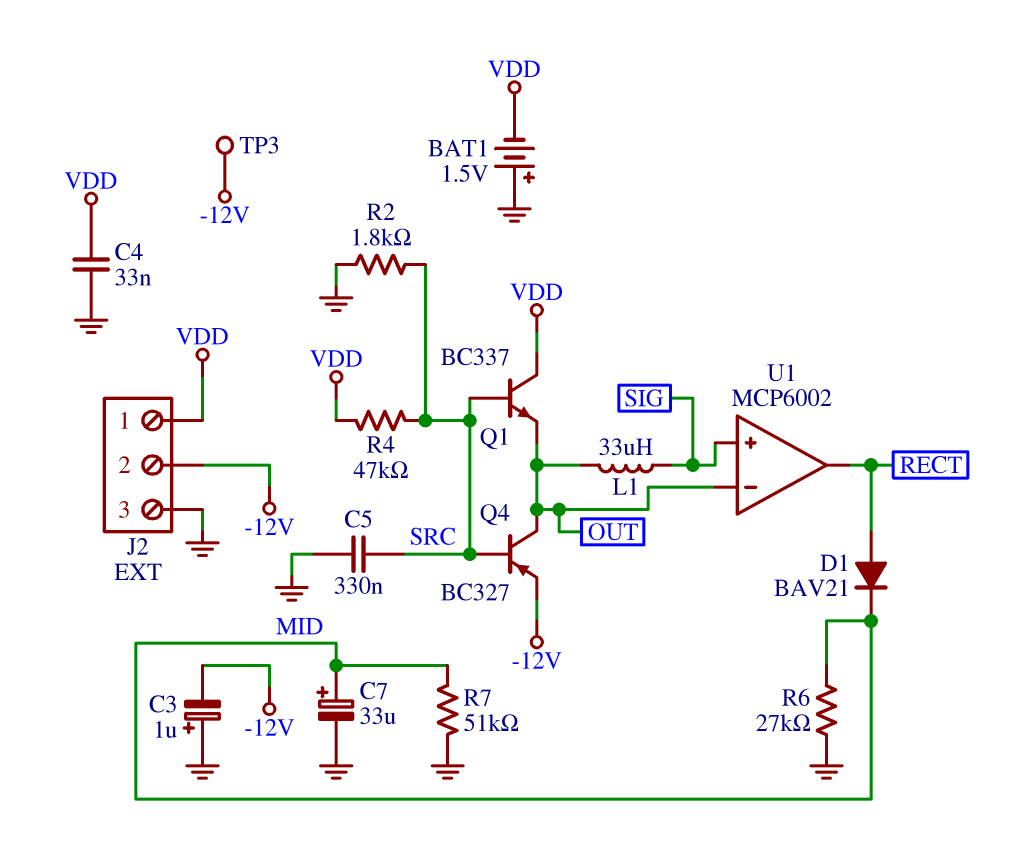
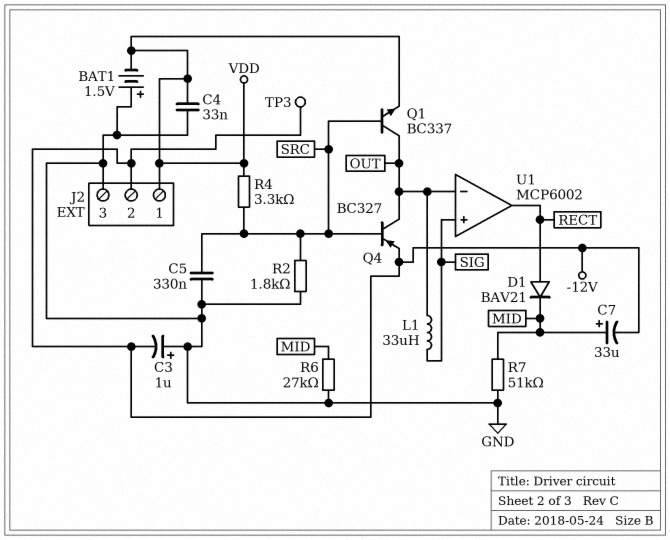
C7: 33uF (plus MID, minus GND) -> 33uF (plus MID, minus -12V)
Q1: NPN BC337 (B SRC, C VDD, E OUT) -> NPN BC337 (B SRC, C OUT, E VDD)
R4: 47k (SRC, VDD) -> 3.3k (SRC, VDD)

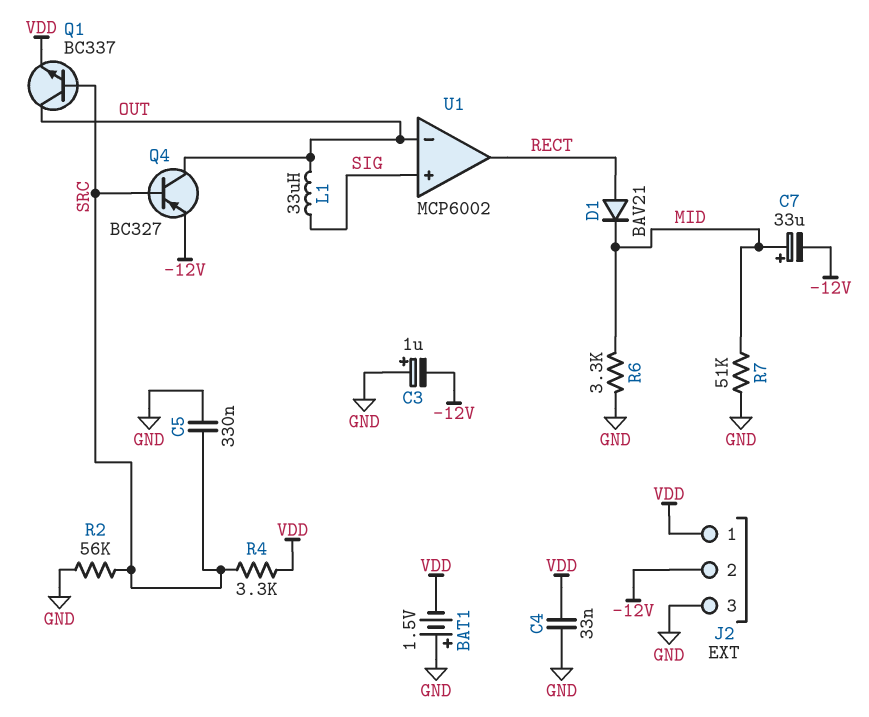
R2: 1.8k (GND, SRC) -> 56k (GND, SRC)
R6: 27k (GND, MID) -> 3.3k (GND, MID)
TP3: test point (-12V) -> none

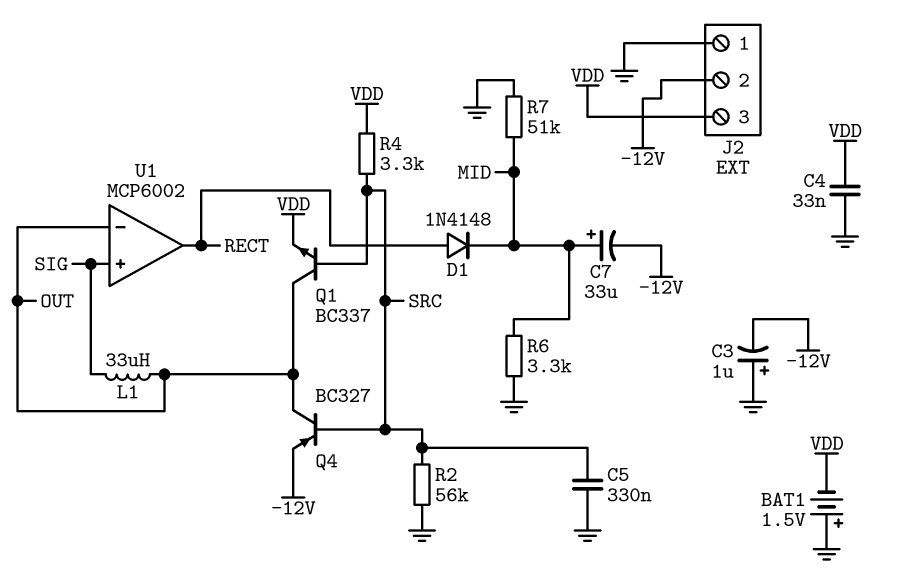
D1: diode BAV21 (A RECT, K MID) -> diode 1N4148 (A RECT, K MID)
J2 pin 1: VDD -> GND
J2 pin 3: GND -> VDD

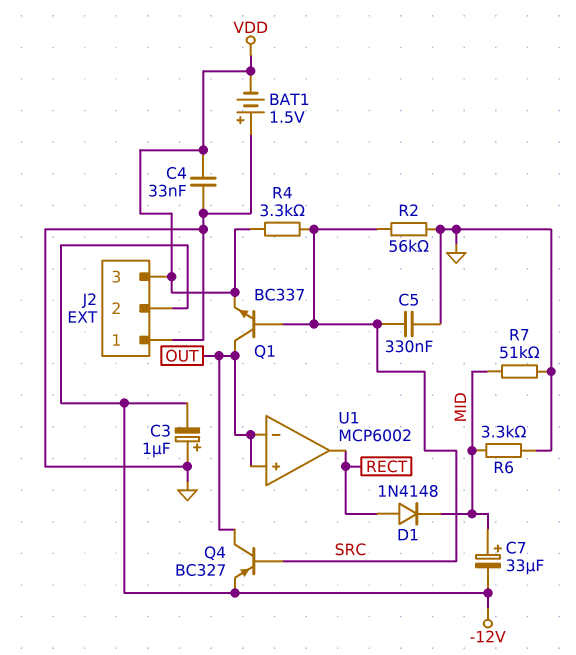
L1: 33uH (OUT, SIG) -> none
U1 pin in+: SIG -> OUT

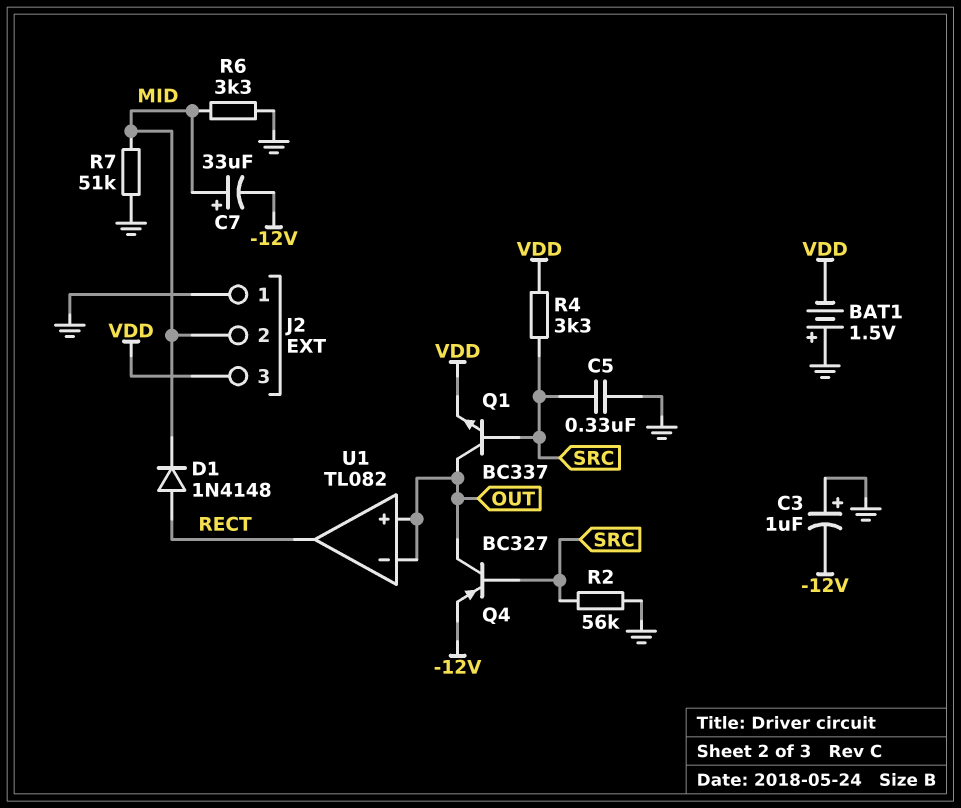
C4: 33nF (GND, VDD) -> none
J2 pin 2: -12V -> MID
U1: MCP6002 -> TL082

